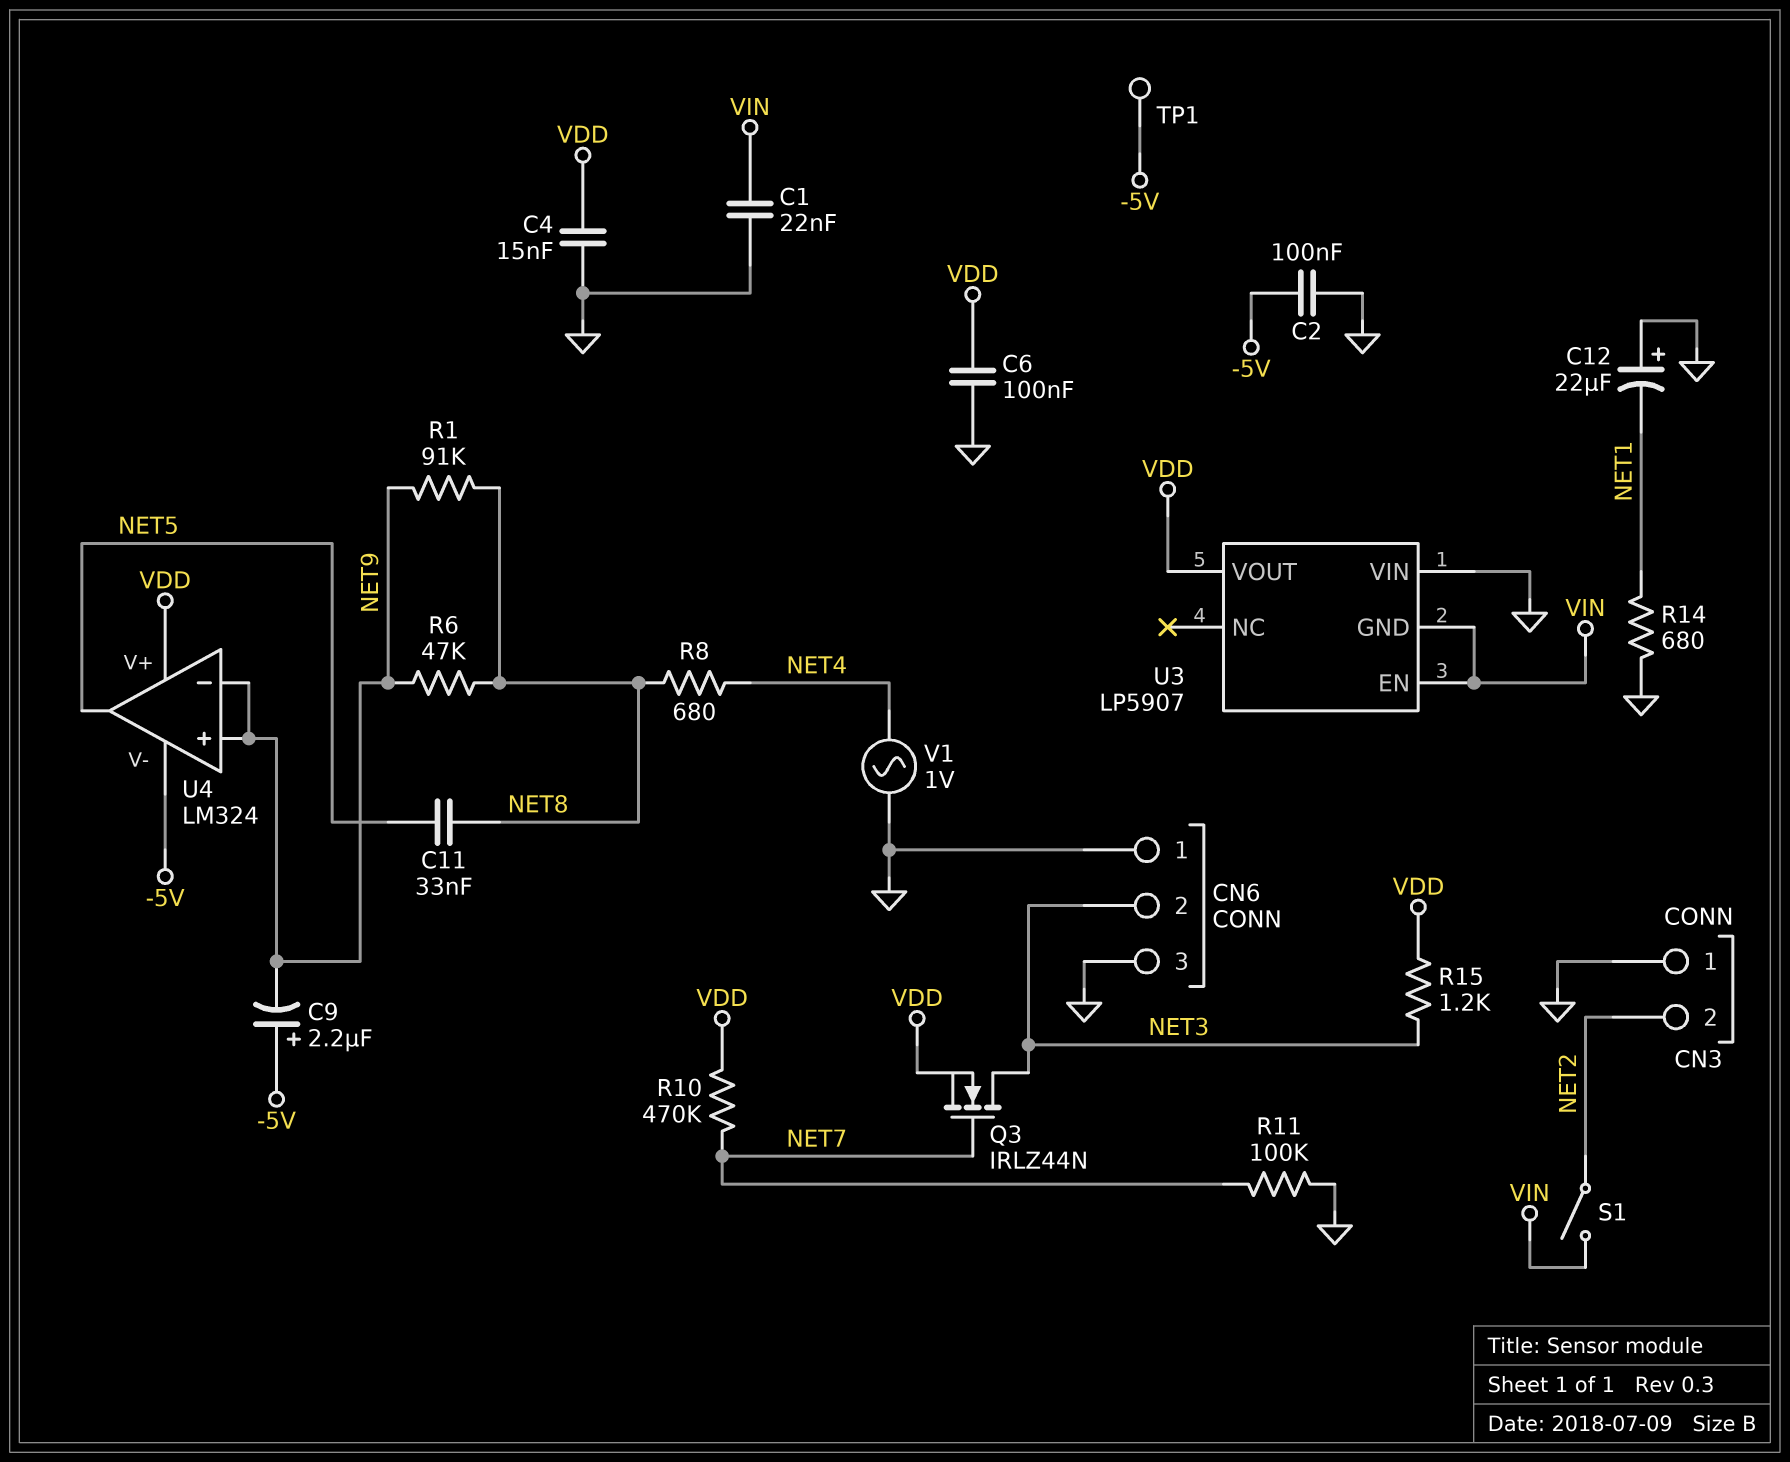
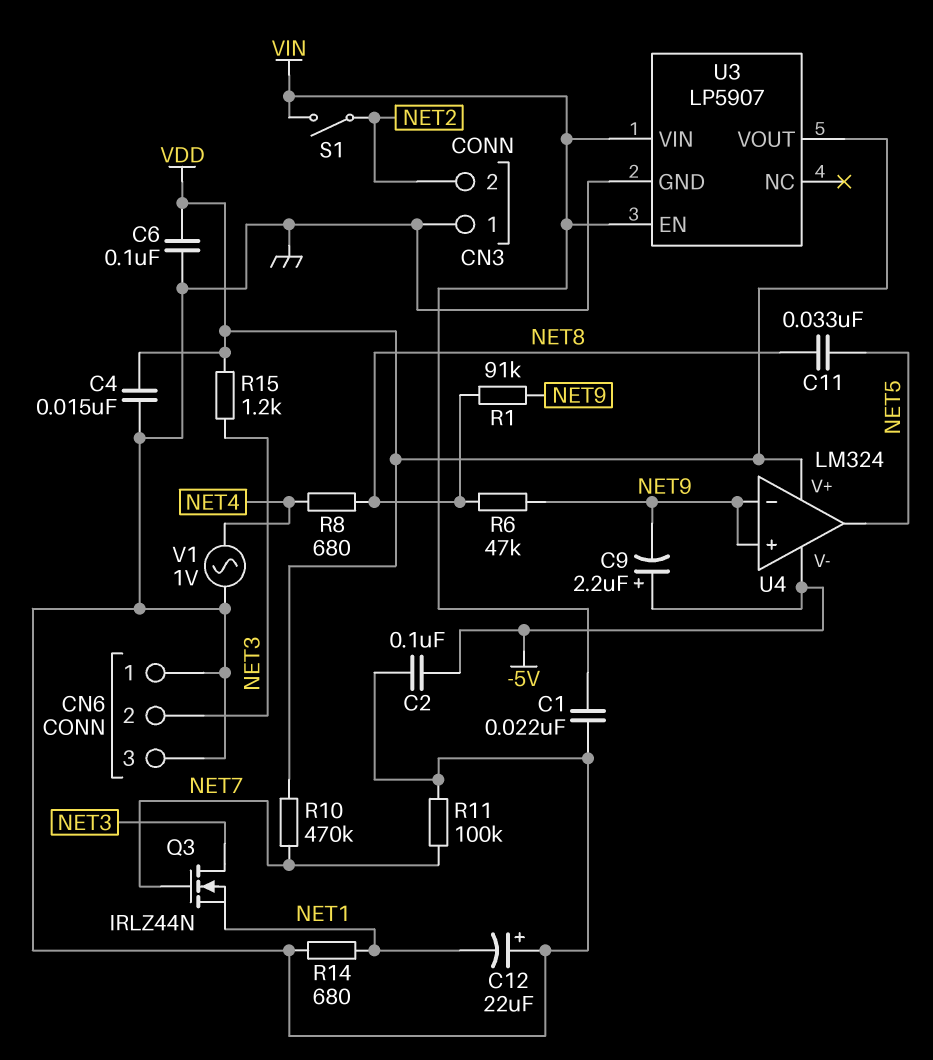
Q3: NMOS IRLZ44N (G NET7, D NET3, S VDD) -> NMOS IRLZ44N (G NET7, D NET3, S NET1)
TP1: test point (-5V) -> none
U3 pin GND: VIN -> GND
U3 pin VIN: GND -> VIN

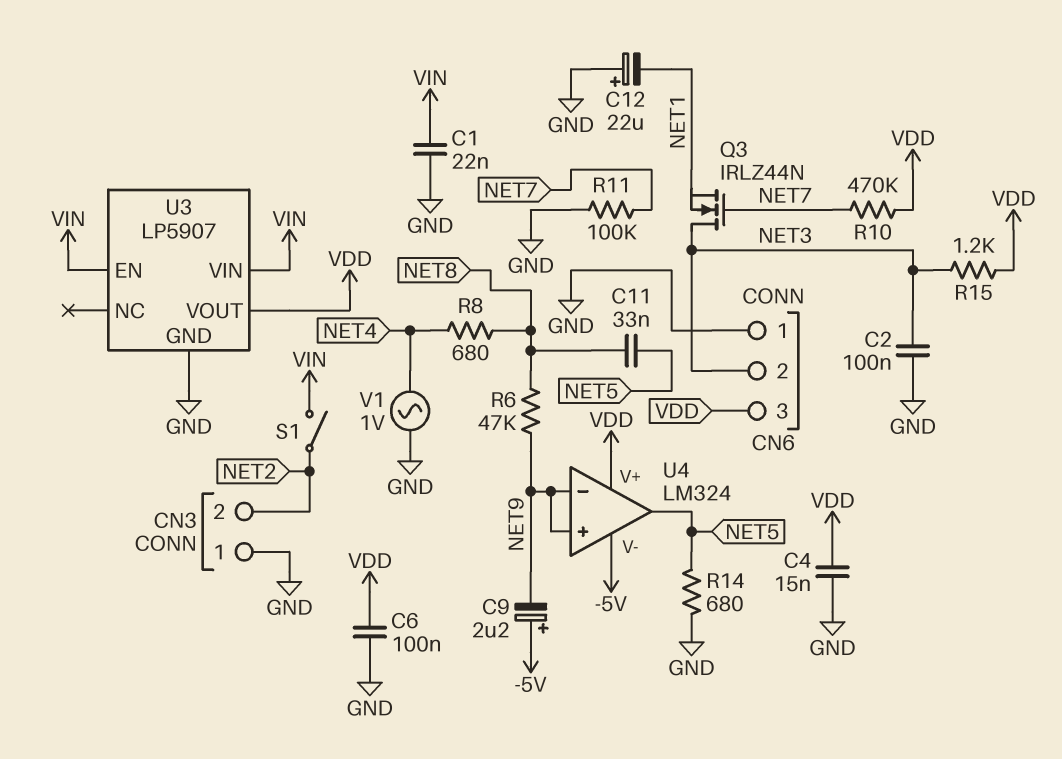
C2: 100nF (-5V, GND) -> 100nF (GND, NET3)
CN6 pin 3: GND -> VDD
R1: 91k (NET8, NET9) -> none
R14: 680 (GND, NET1) -> 680 (GND, NET5)

